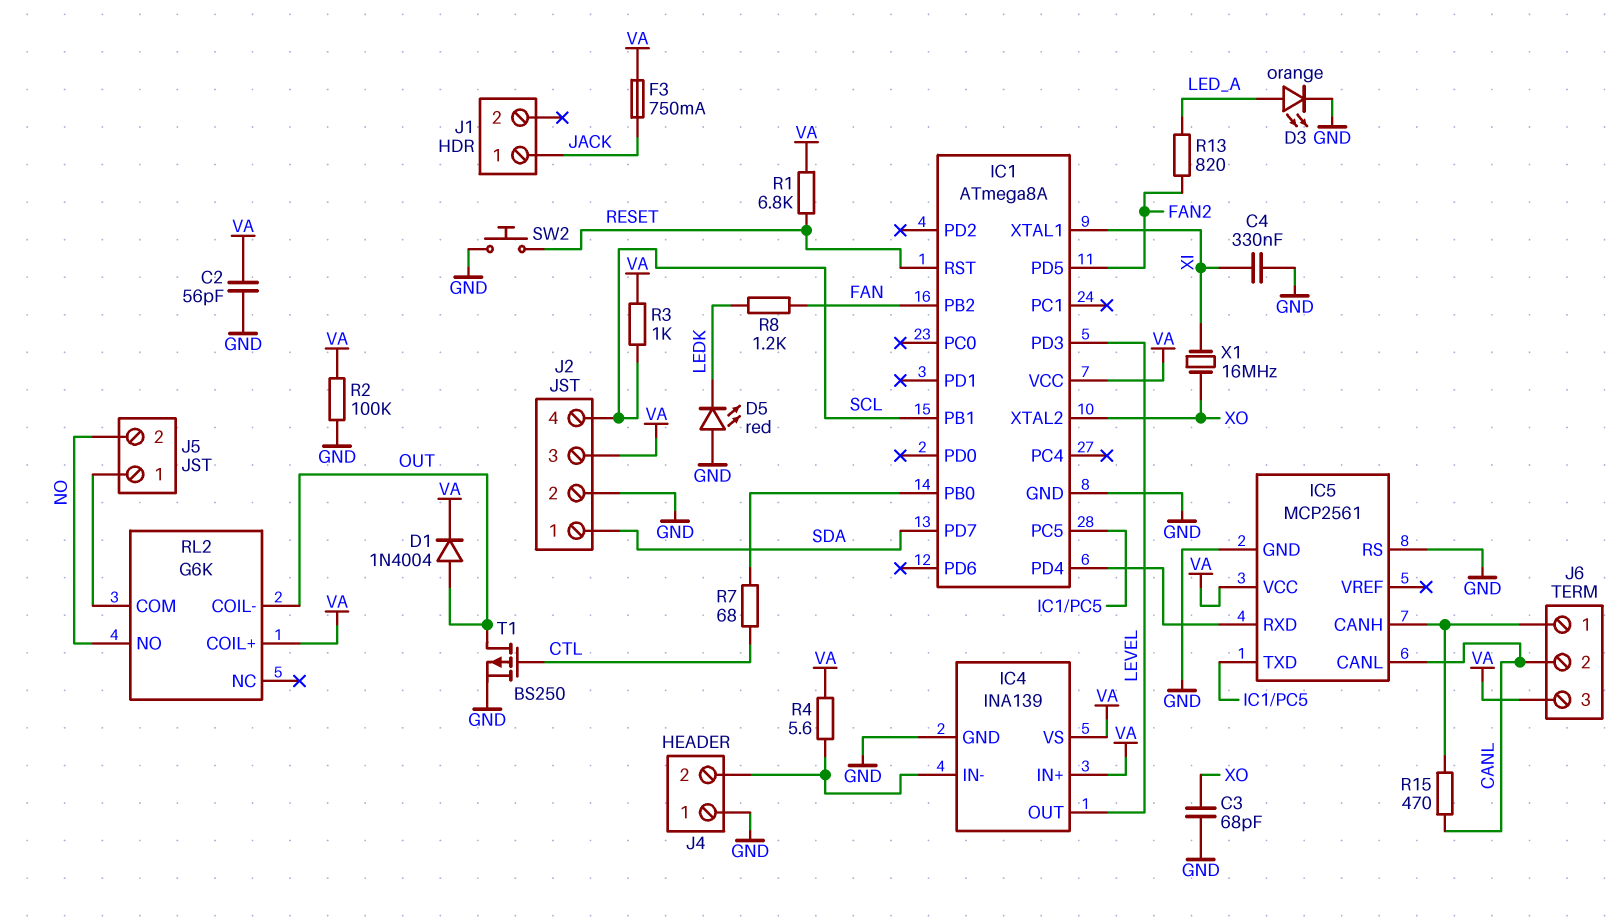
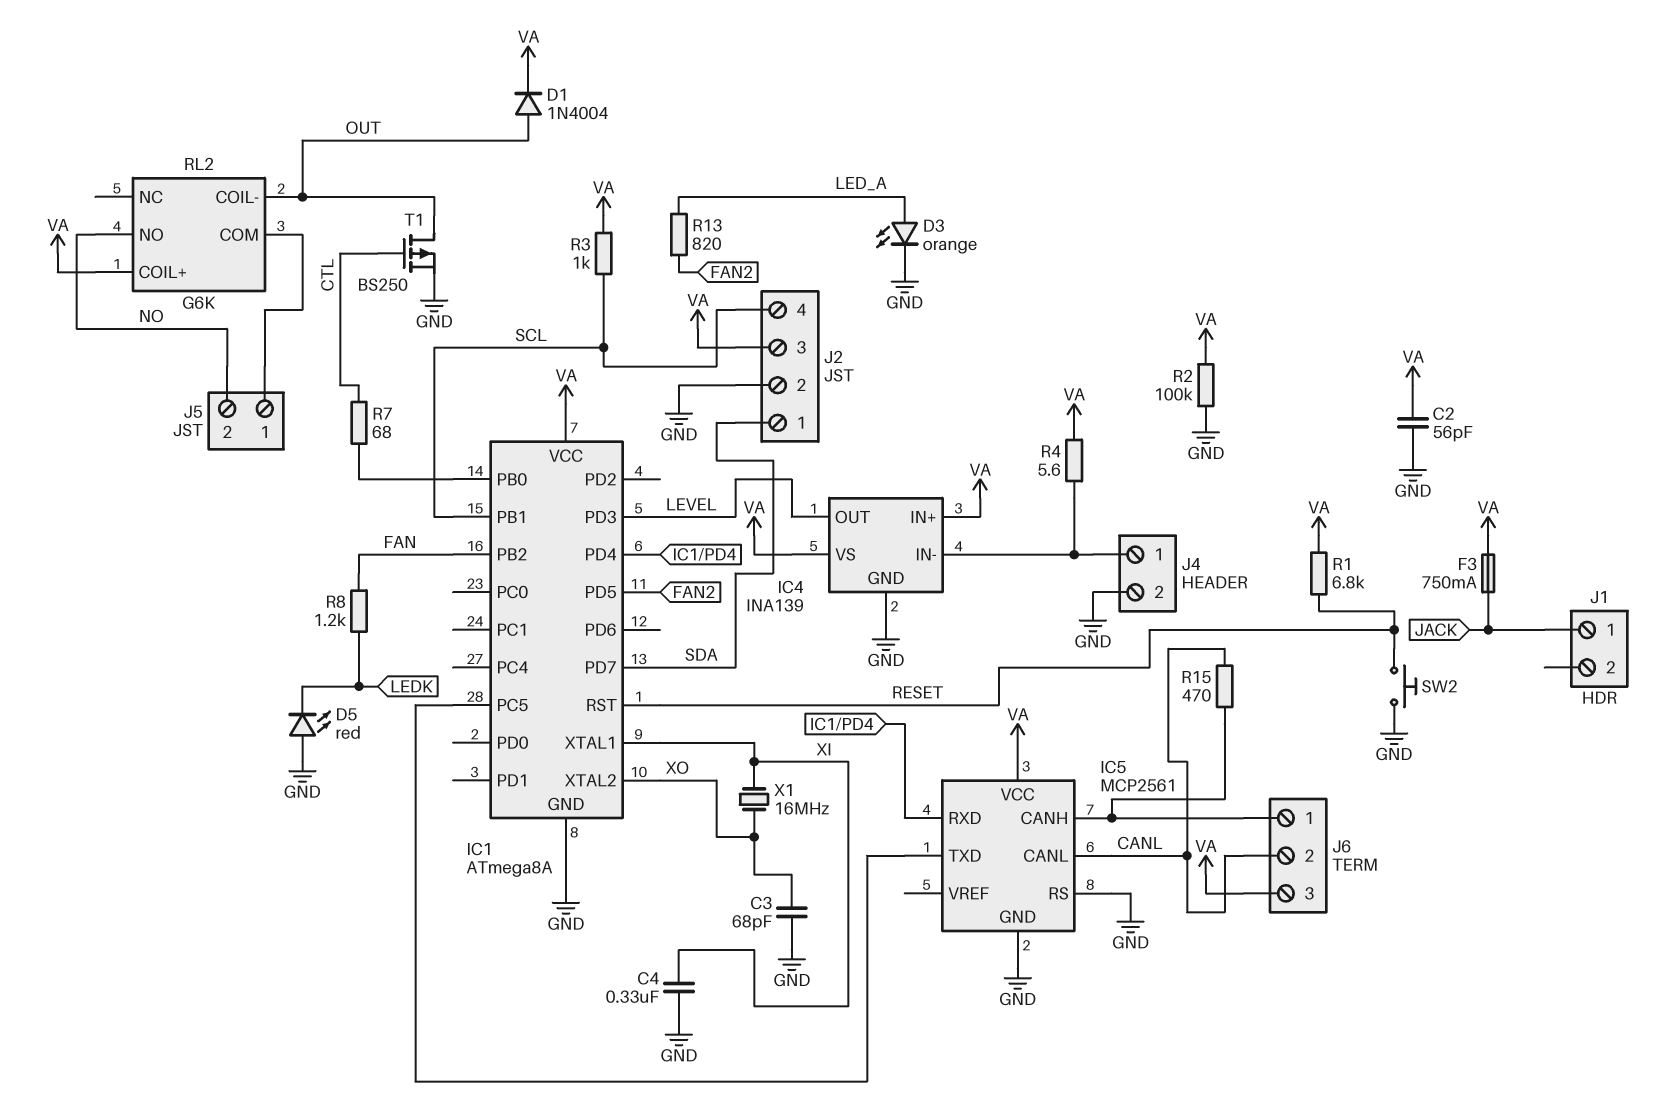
J4 pin 1: GND -> IC4/IN-
J4 pin 2: IC4/IN- -> GND

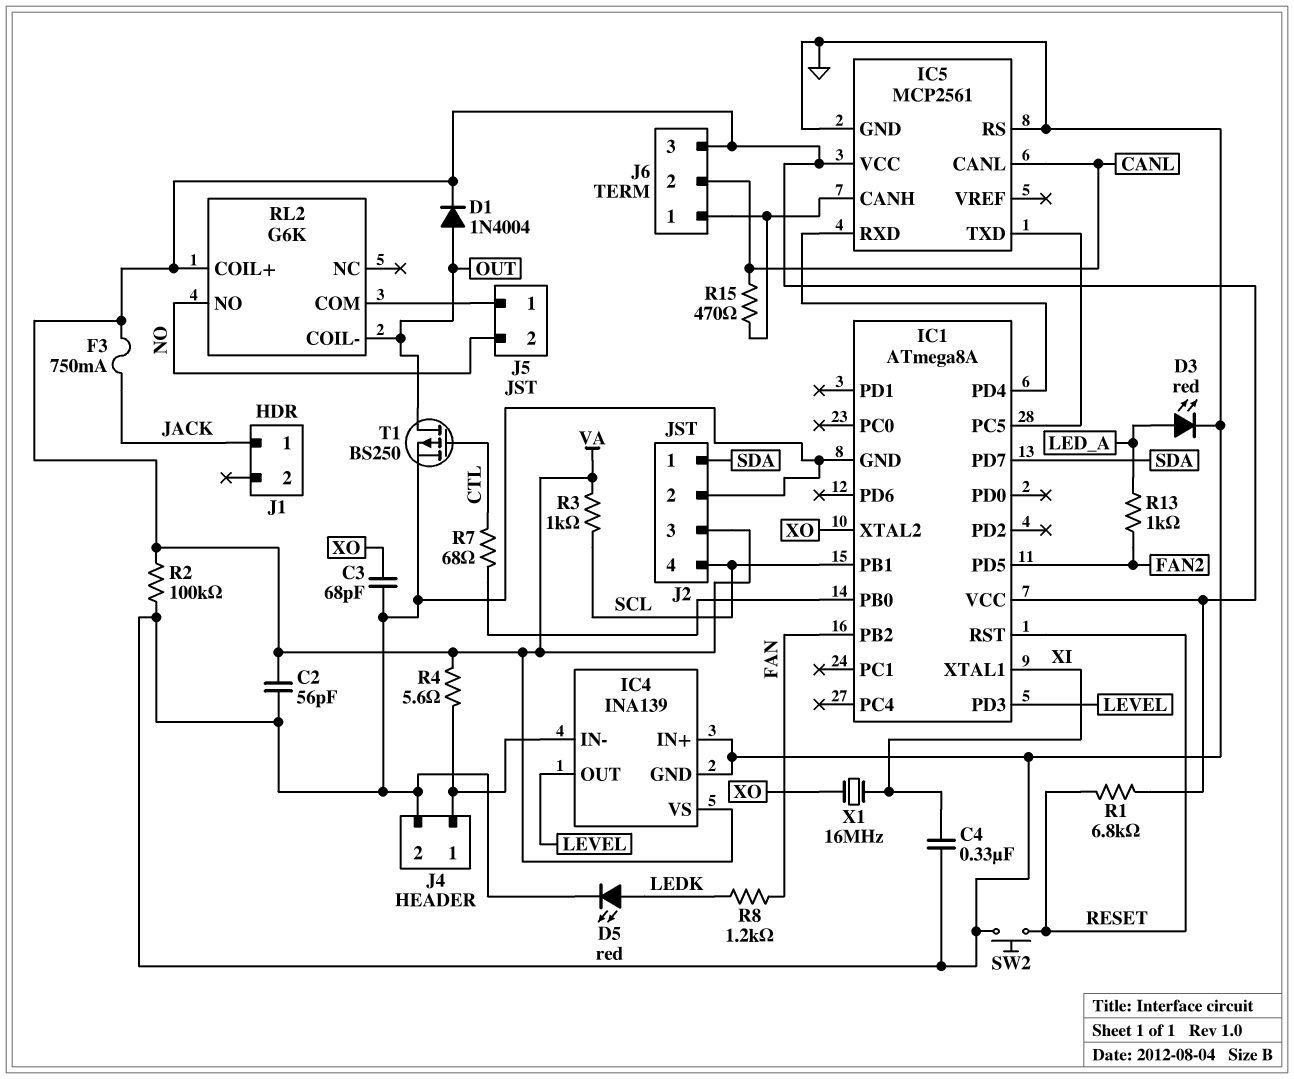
D3: LED orange (A LED_A, K GND) -> LED red (A LED_A, K GND)
D5: LED red (A GND, K LEDK) -> LED red (A LEDK, K GND)
IC4 pin IN+: VA -> GND
R13: 820 (FAN2, LED_A) -> 1k (FAN2, LED_A)

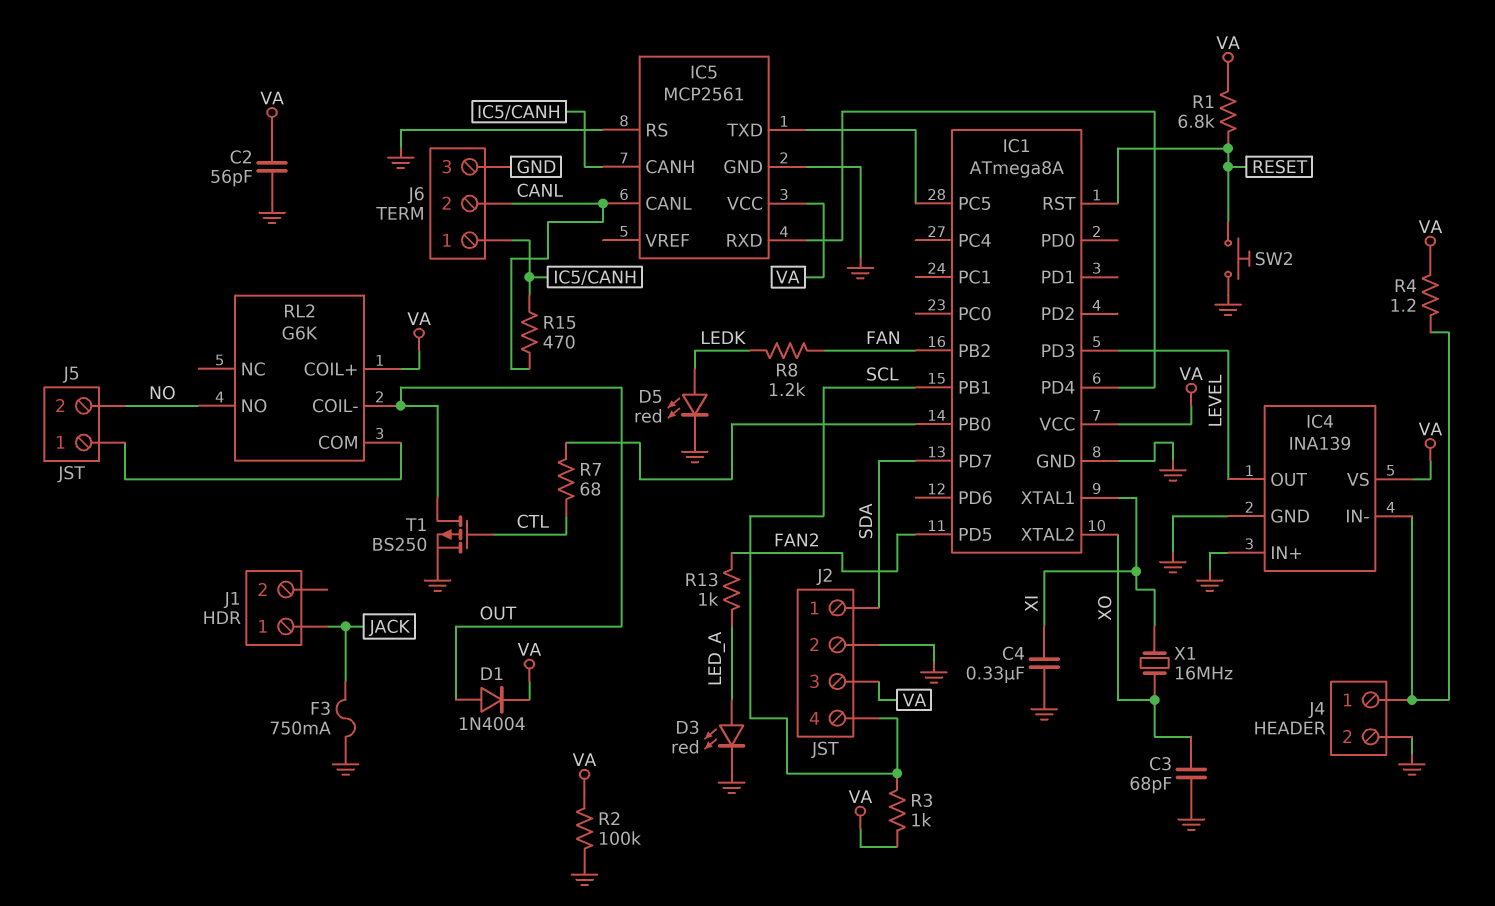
F3: 750mA (JACK, VA) -> 750mA (GND, JACK)
J6 pin 3: VA -> GND
R4: 5.6 (IC4/IN-, VA) -> 1.2 (IC4/IN-, VA)

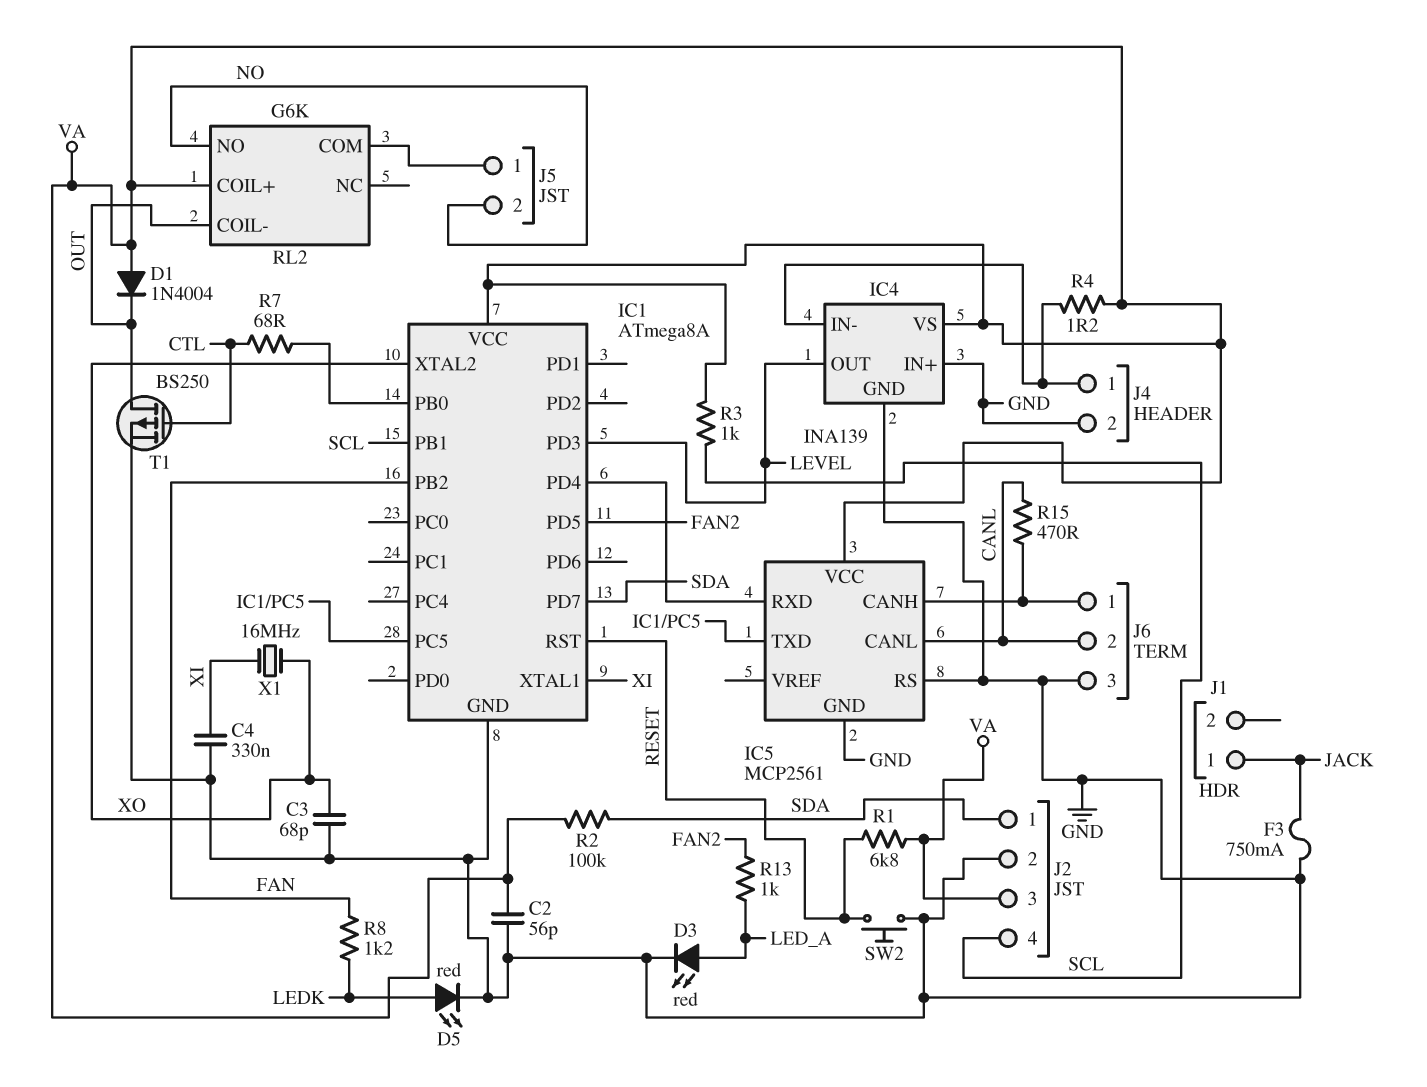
D1: diode 1N4004 (A OUT, K VA) -> diode 1N4004 (A VA, K OUT)
R2: 100k (GND, VA) -> 100k (SDA, VA)

